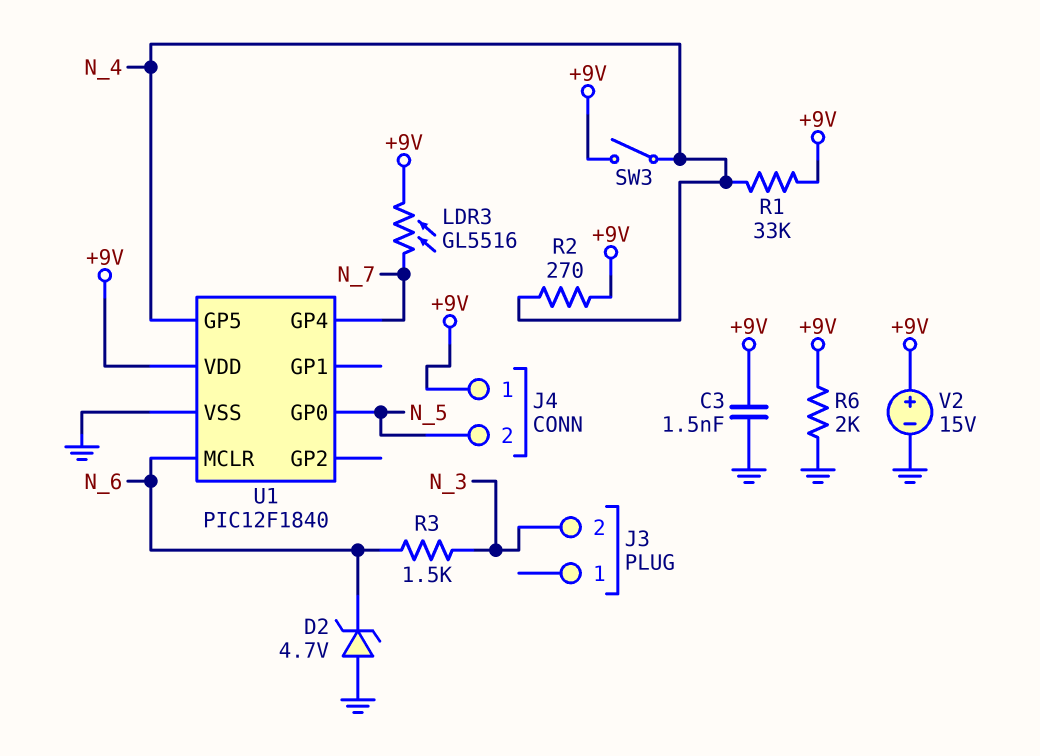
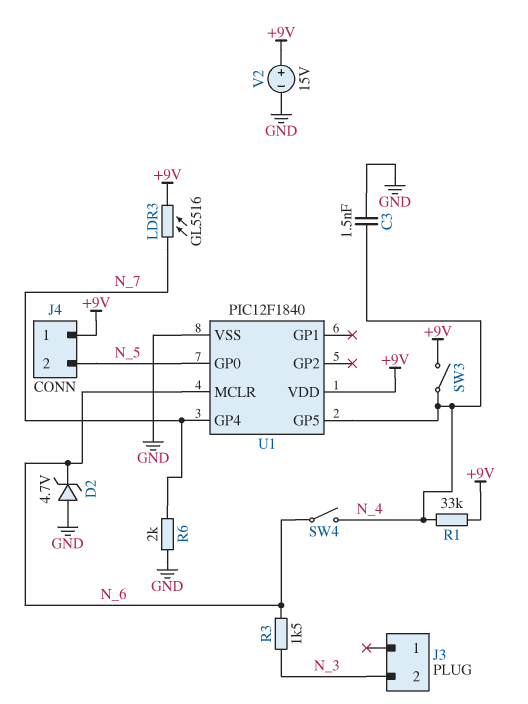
C3: 1.5nF (+9V, GND) -> 1.5nF (GND, N_4)
R2: 270 (+9V, N_4) -> none
R6: 2k (+9V, GND) -> 2k (GND, N_7)
SW4: none -> switch (N_4, N_6)

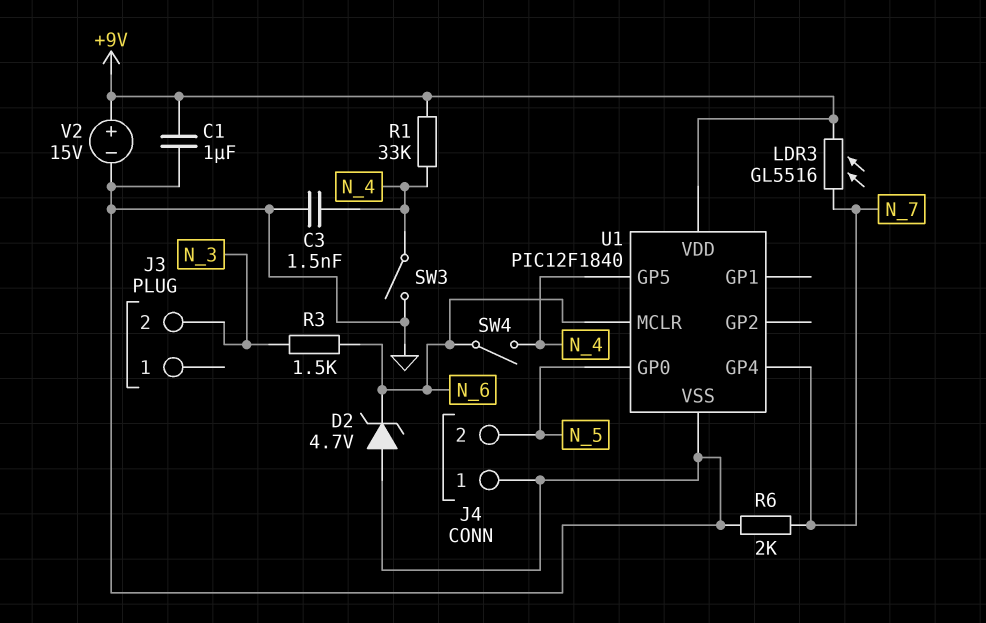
C1: none -> 1uF (+9V, GND)
J4 pin 1: +9V -> GND
SW3: switch (+9V, N_4) -> switch (GND, N_4)

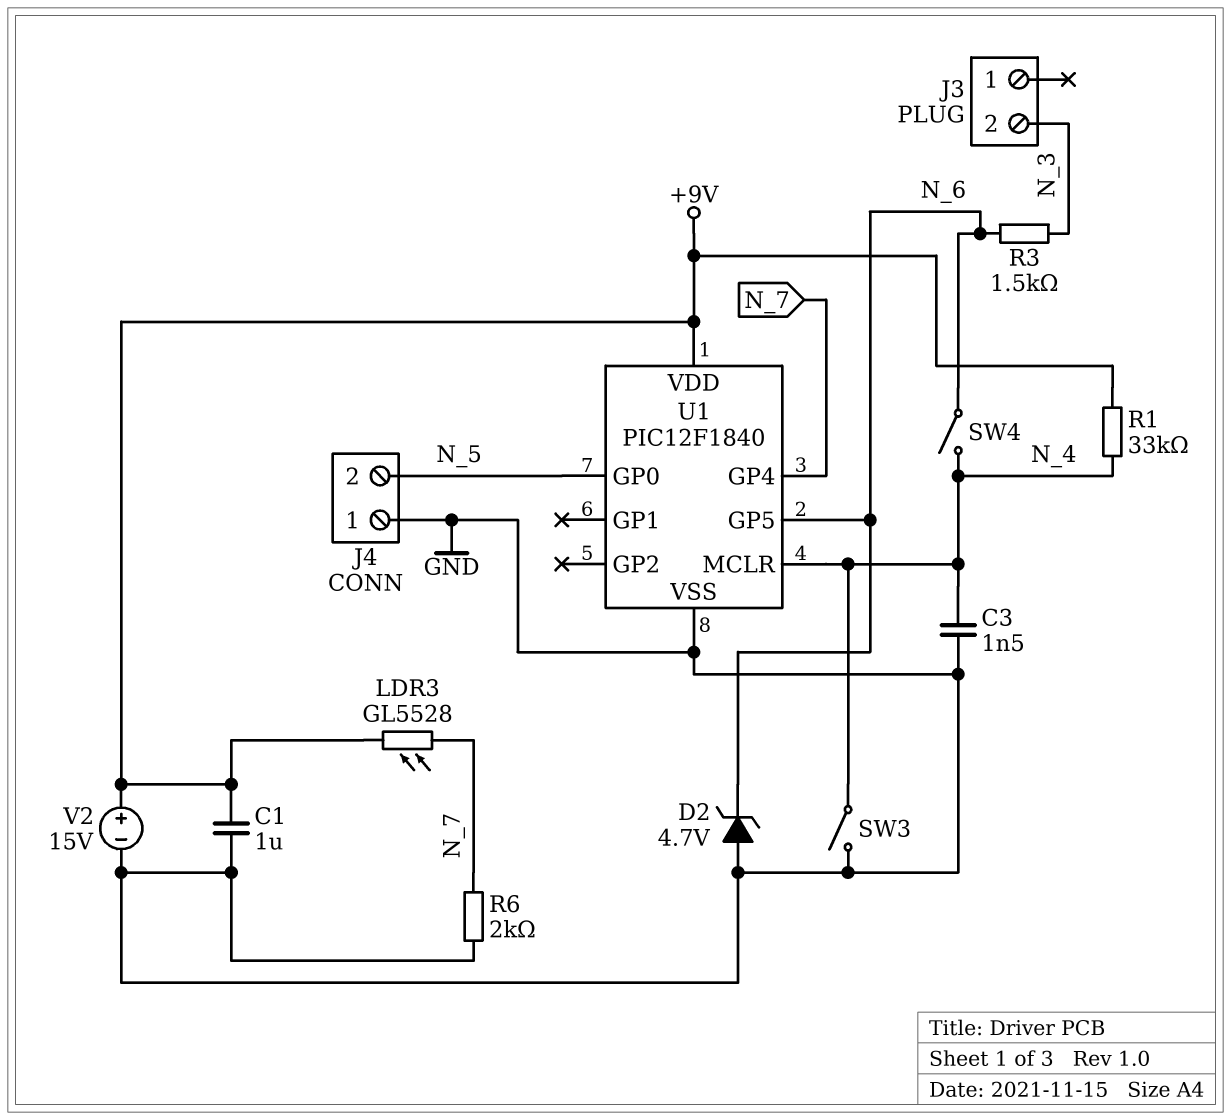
LDR3: GL5516 (+9V, N_7) -> GL5528 (+9V, N_7)
U1 pin GP5: N_4 -> N_6
U1 pin MCLR: N_6 -> N_4

